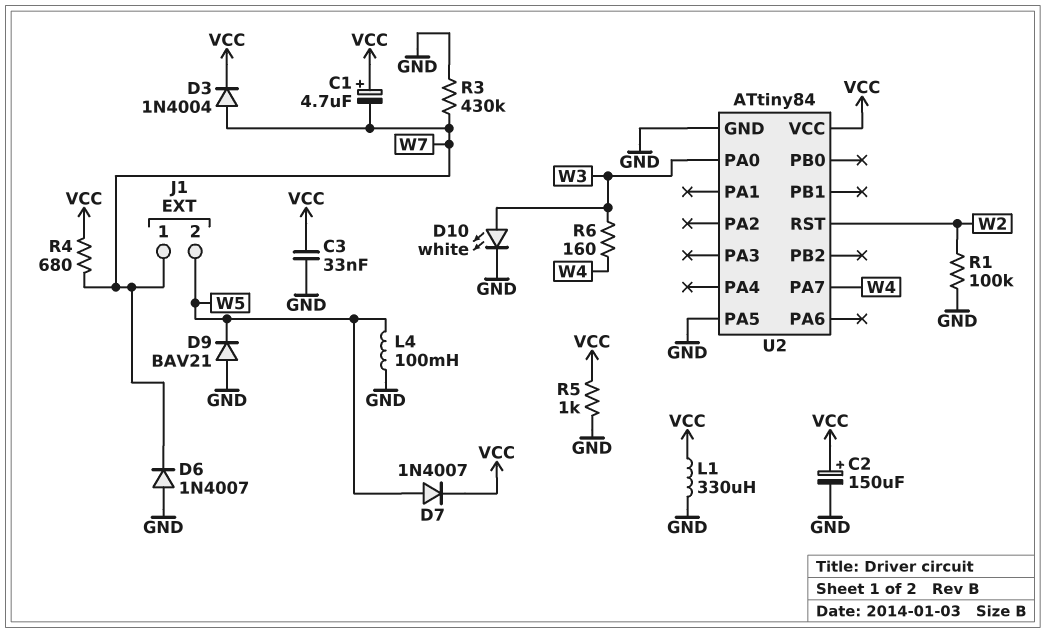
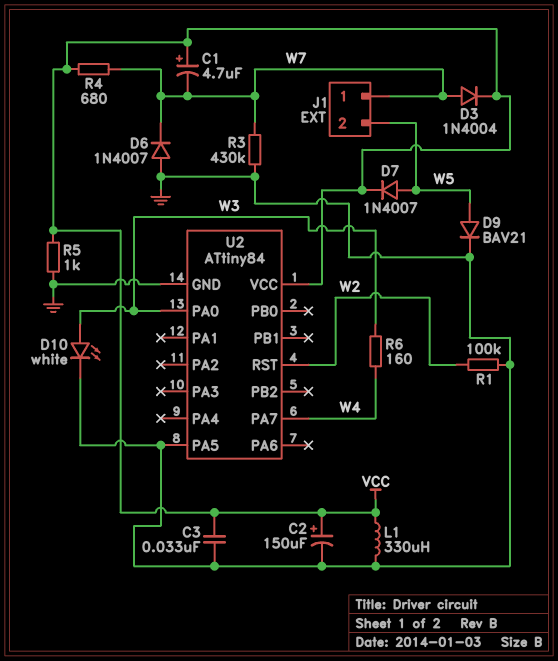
D9: diode BAV21 (A GND, K W5) -> diode BAV21 (A W5, K GND)
L4: 100mH (GND, W5) -> none

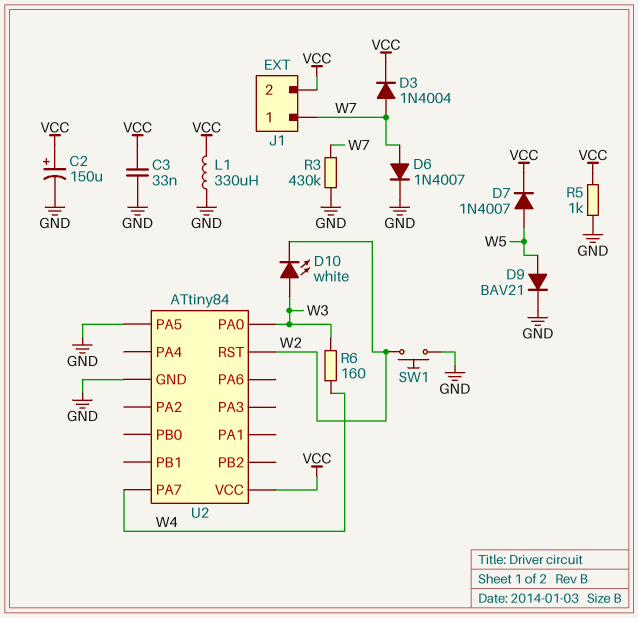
C1: 4.7uF (plus VCC, minus W7) -> none
D6: diode 1N4007 (A GND, K W7) -> diode 1N4007 (A W7, K GND)
D10: LED white (A W3, K GND) -> LED white (A W3, K W2)
J1 pin 2: W5 -> VCC
R1: 100k (GND, W2) -> none
R4: 680 (VCC, W7) -> none
SW1: none -> button (GND, W2)

